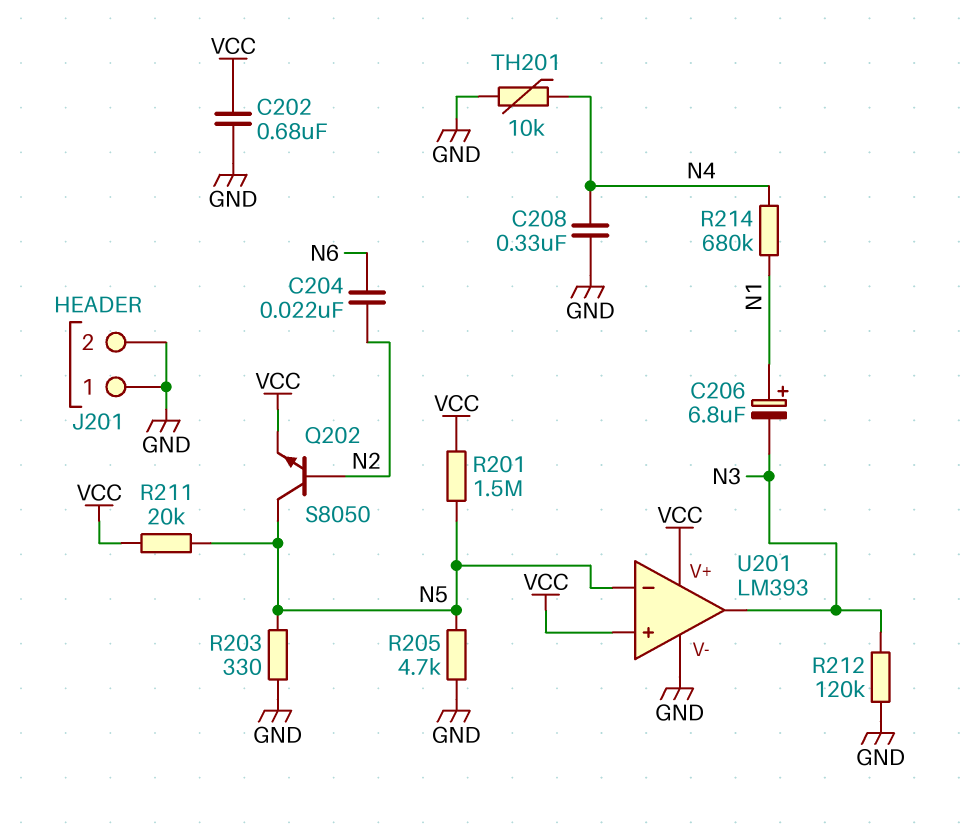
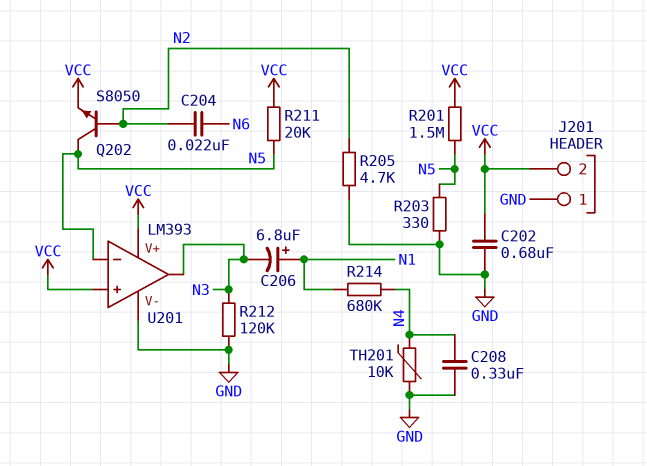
J201 pin 2: GND -> VCC
R205: 4.7k (GND, N5) -> 4.7k (GND, N2)

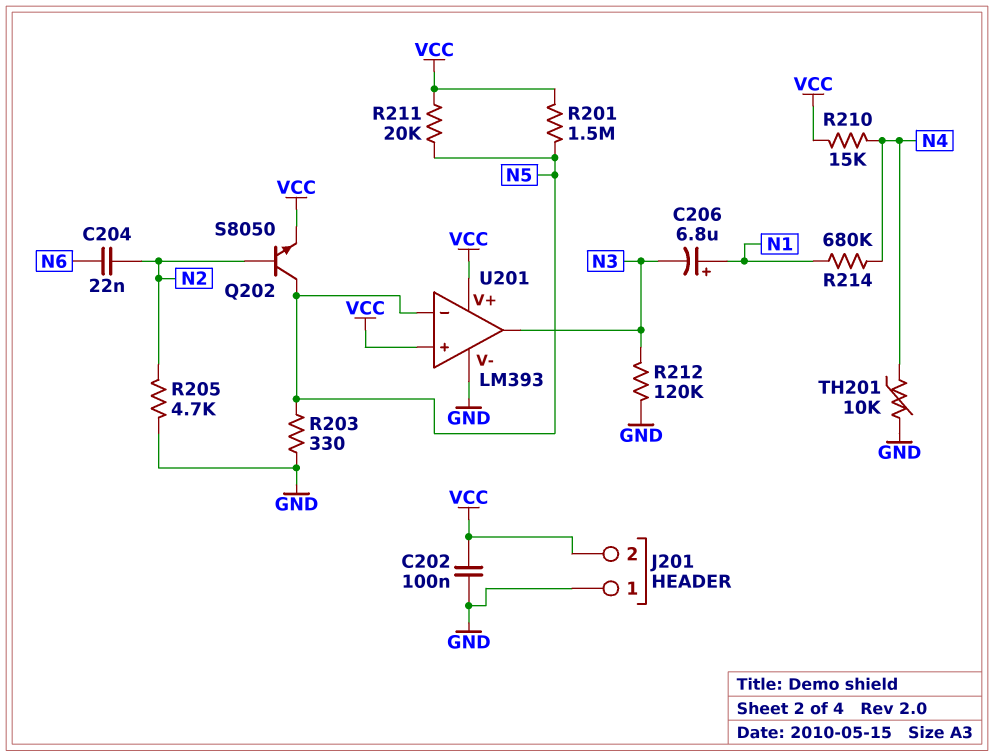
C202: 680nF (GND, VCC) -> 100nF (GND, VCC)
C208: 330nF (GND, N4) -> none
R210: none -> 15k (N4, VCC)

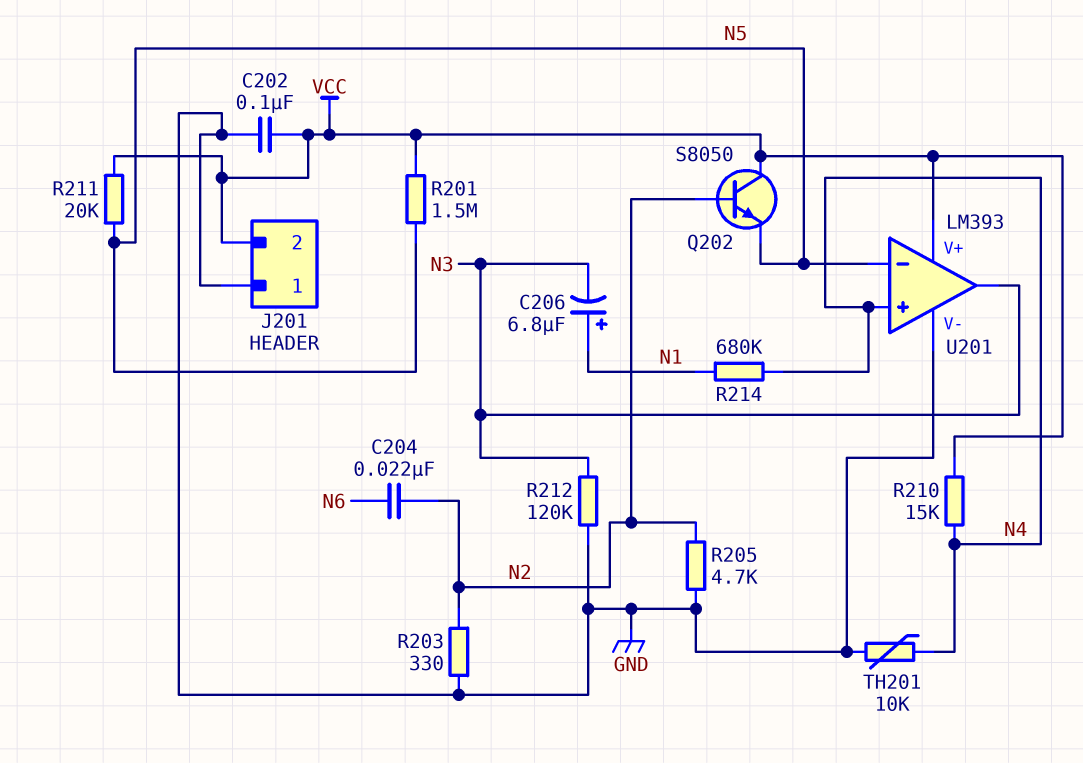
Q202: NPN S8050 (B N2, C N5, E VCC) -> NPN S8050 (B N2, C VCC, E N5)
R203: 330 (GND, N5) -> 330 (GND, N2)
U201 pin in+: VCC -> N4

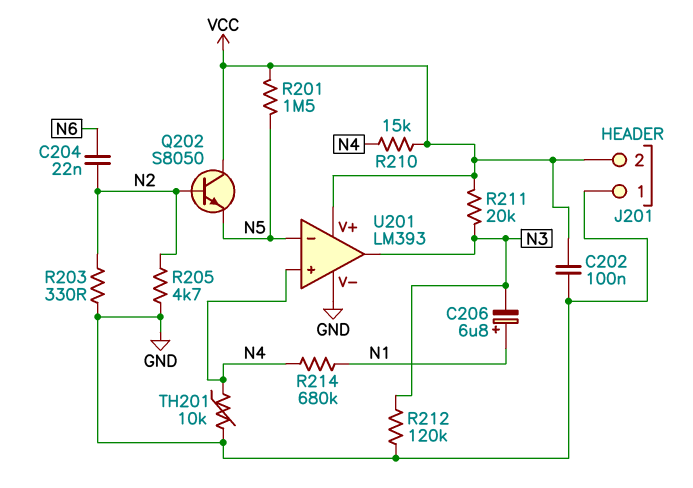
R211: 20k (N5, VCC) -> 20k (N3, VCC)

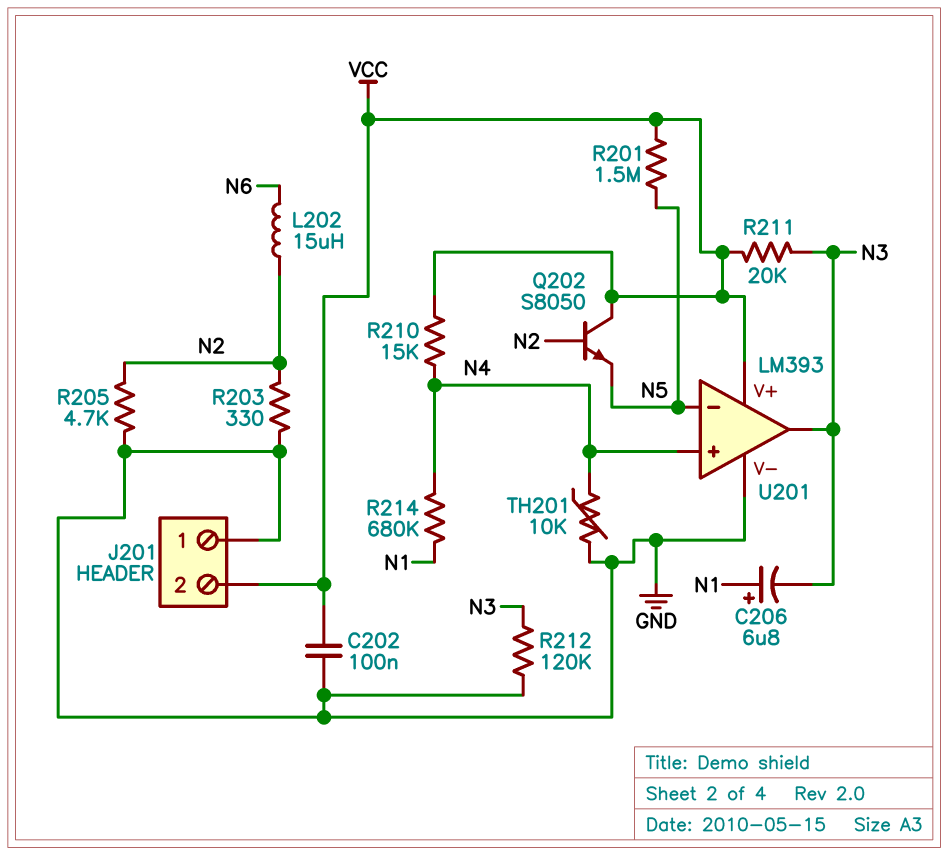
C204: 22nF (N2, N6) -> none
L202: none -> 15uH (N2, N6)

